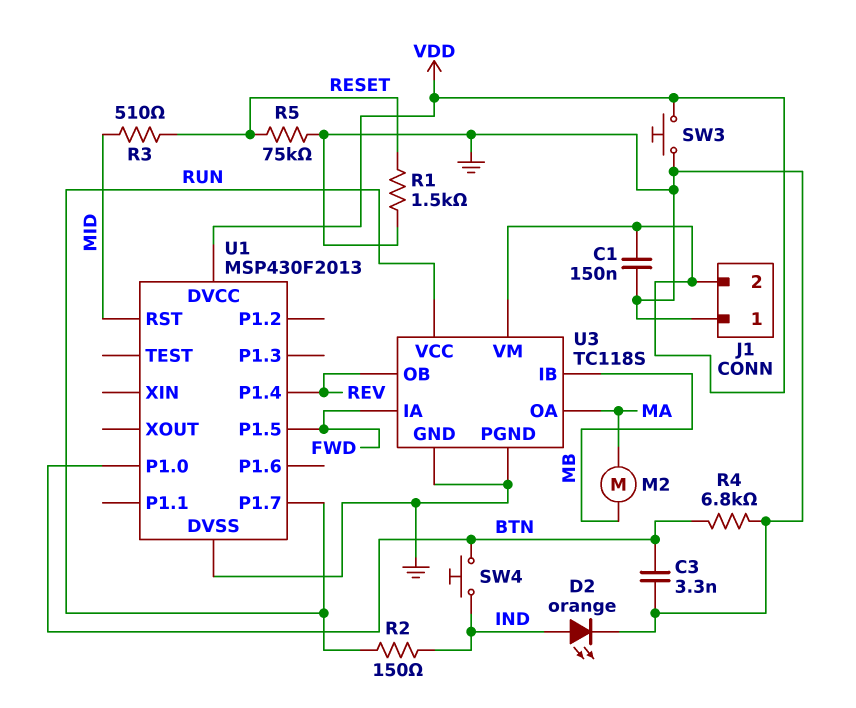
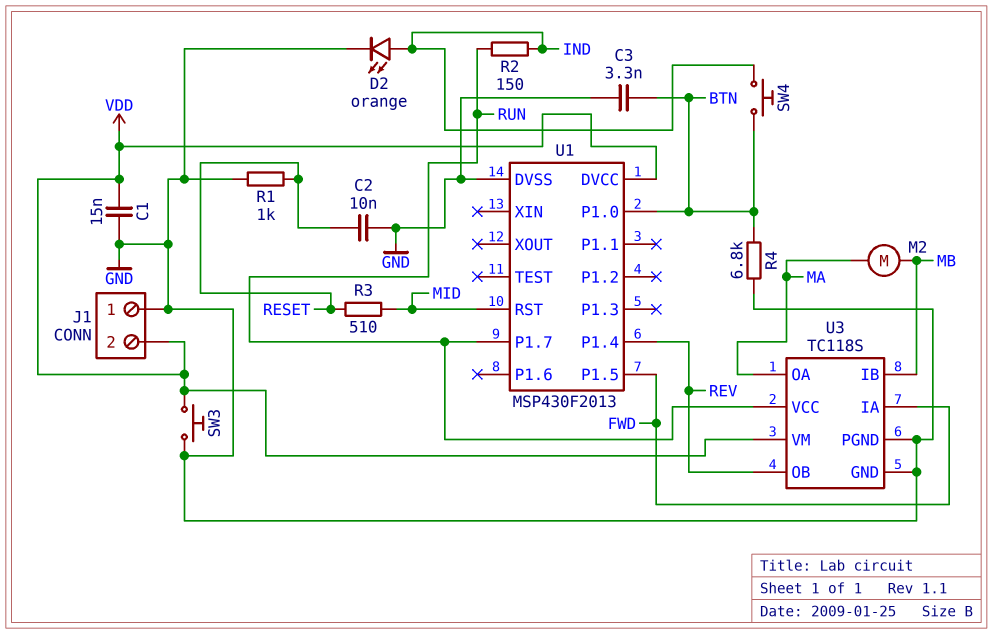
C1: 150nF (GND, VDD) -> 15nF (GND, VDD)
C2: none -> 10nF (GND, RESET)
R1: 1.5k (GND, RESET) -> 1k (GND, RESET)
R5: 75k (GND, RESET) -> none

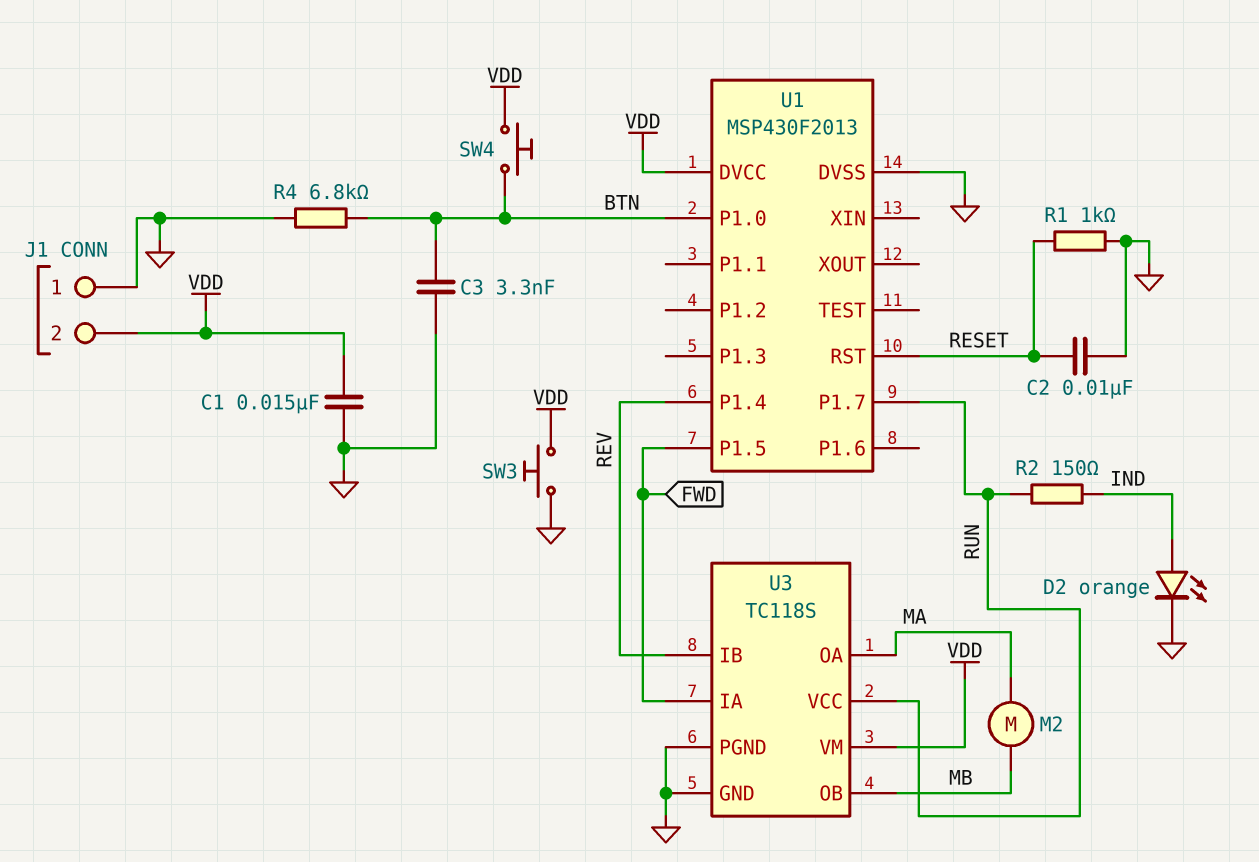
R3: 510 (MID, RESET) -> none
SW4: button (BTN, IND) -> button (BTN, VDD)
U1 pin RST: MID -> RESET
U3 pin IB: MB -> REV
U3 pin OB: REV -> MB

